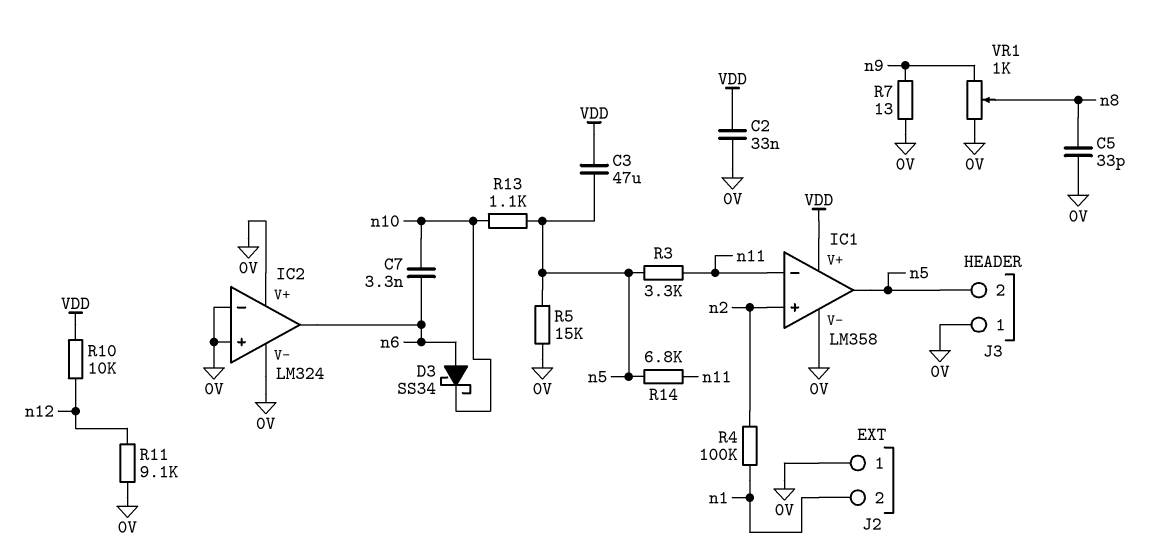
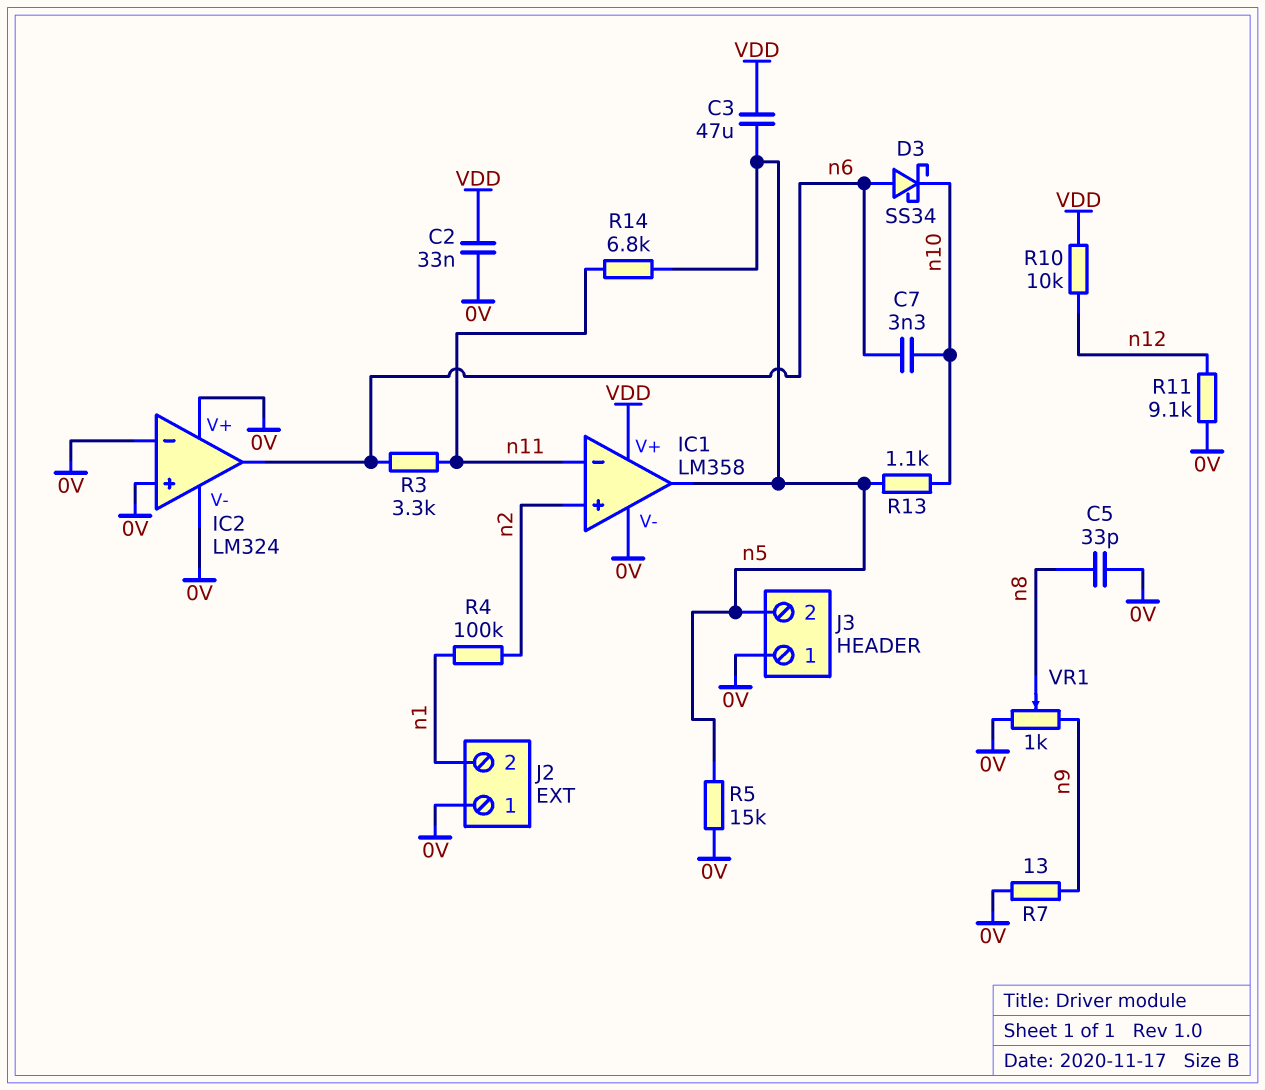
R3: 3.3k (n5, n11) -> 3.3k (n6, n11)

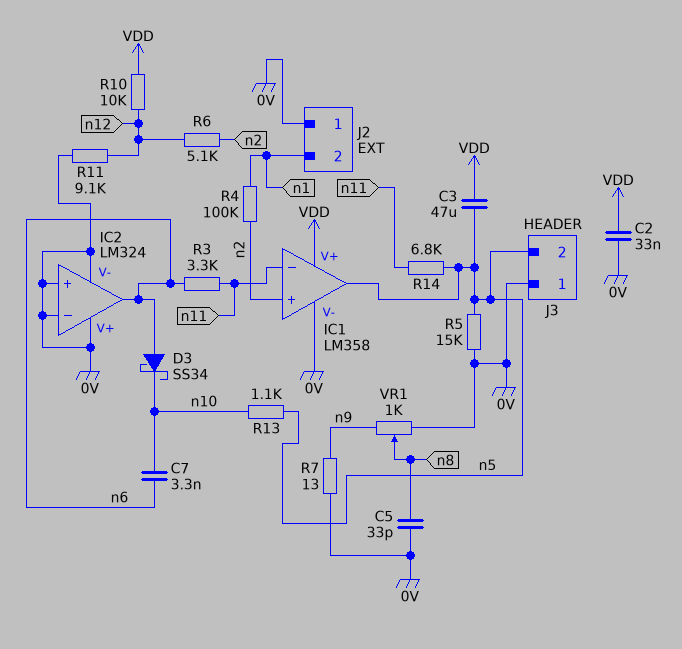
R6: none -> 5.1k (n2, n12)

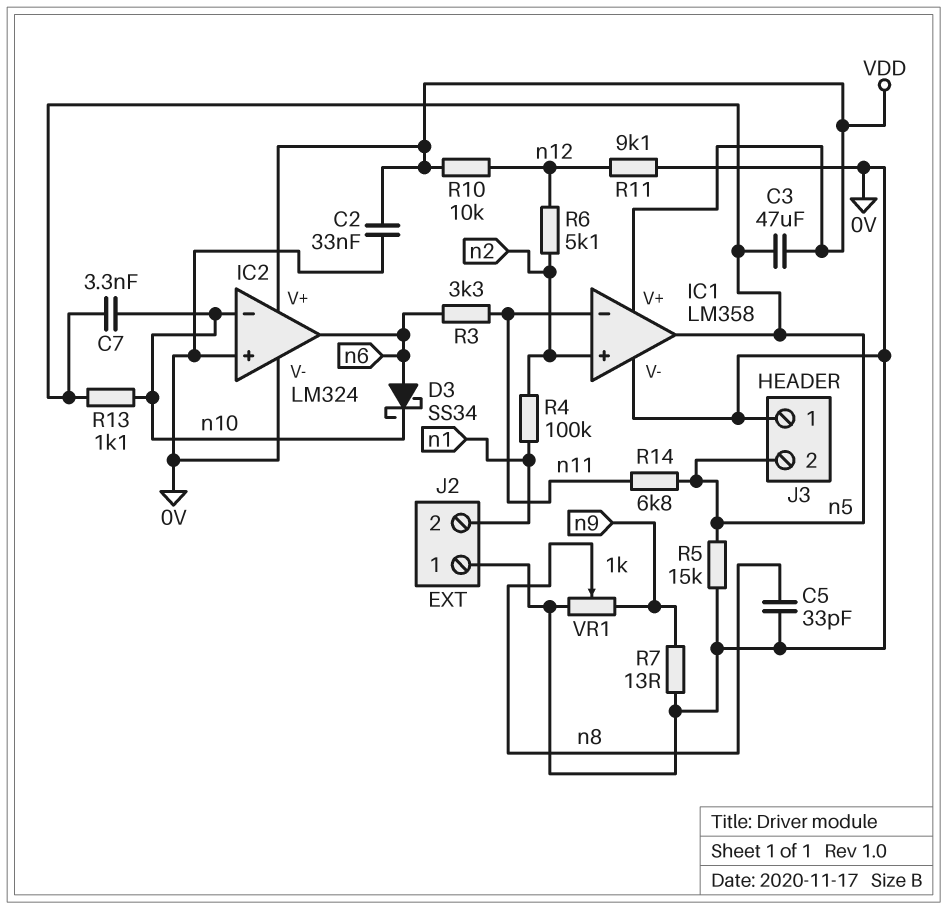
C7: 3.3nF (n6, n10) -> 3.3nF (n5, n10)
IC2 pin V+: 0V -> VDD
IC2 pin in-: 0V -> n10

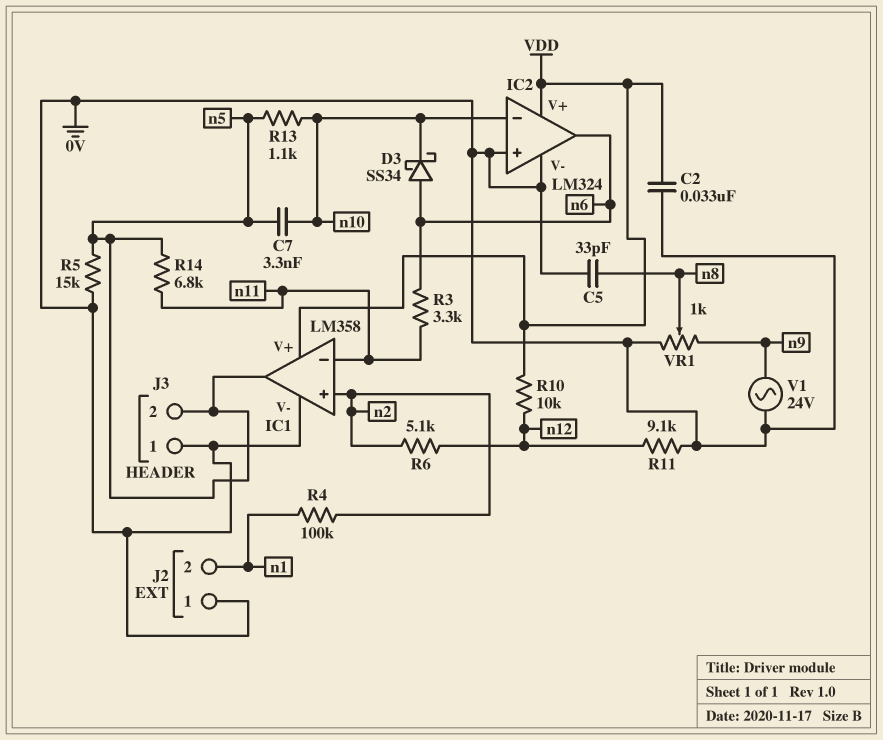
C3: 47uF (VDD, n5) -> none
R7: 13 (0V, n9) -> none
V1: none -> AC 24V (0V, n9)

